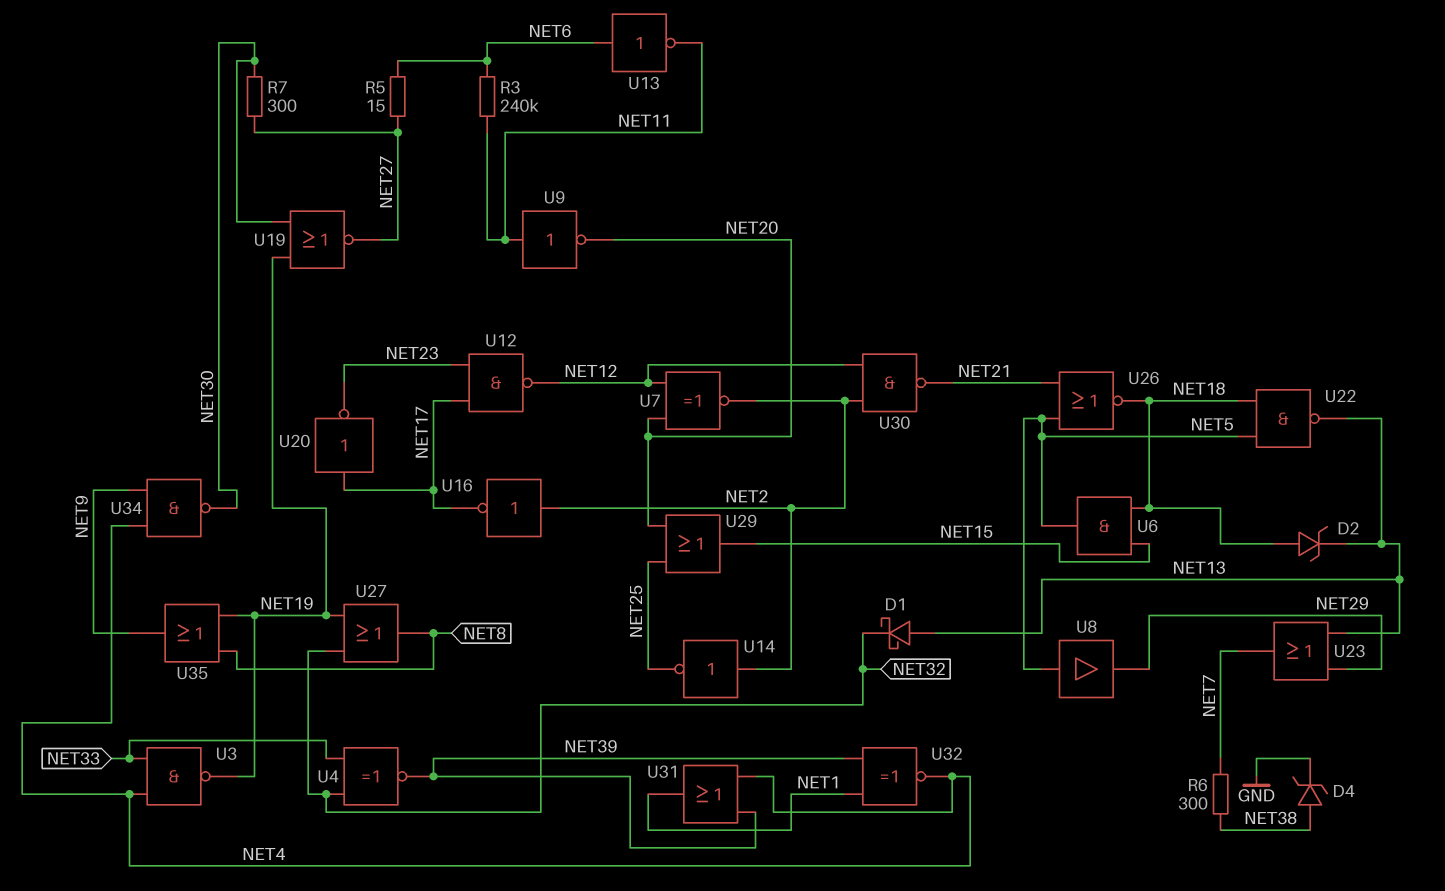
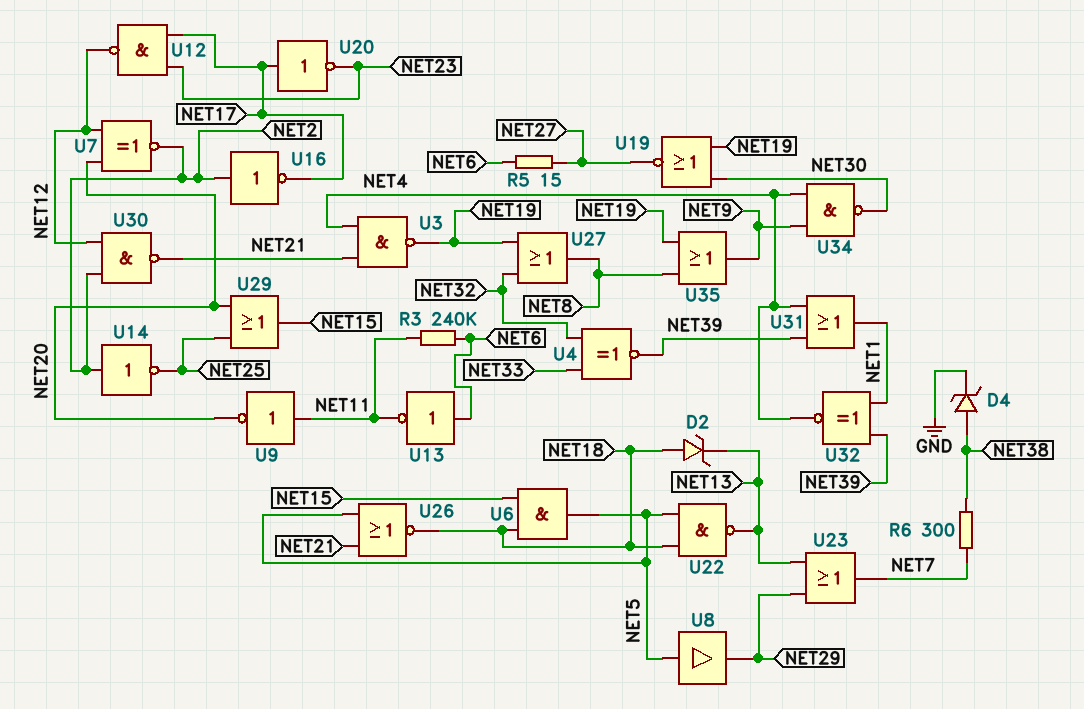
D1: schottky (A NET13, K NET32) -> none
R7: 300 (NET27, NET30) -> none
U3: NAND (in NET4, in NET33, out NET19) -> NAND (in NET4, in NET21, out NET19)

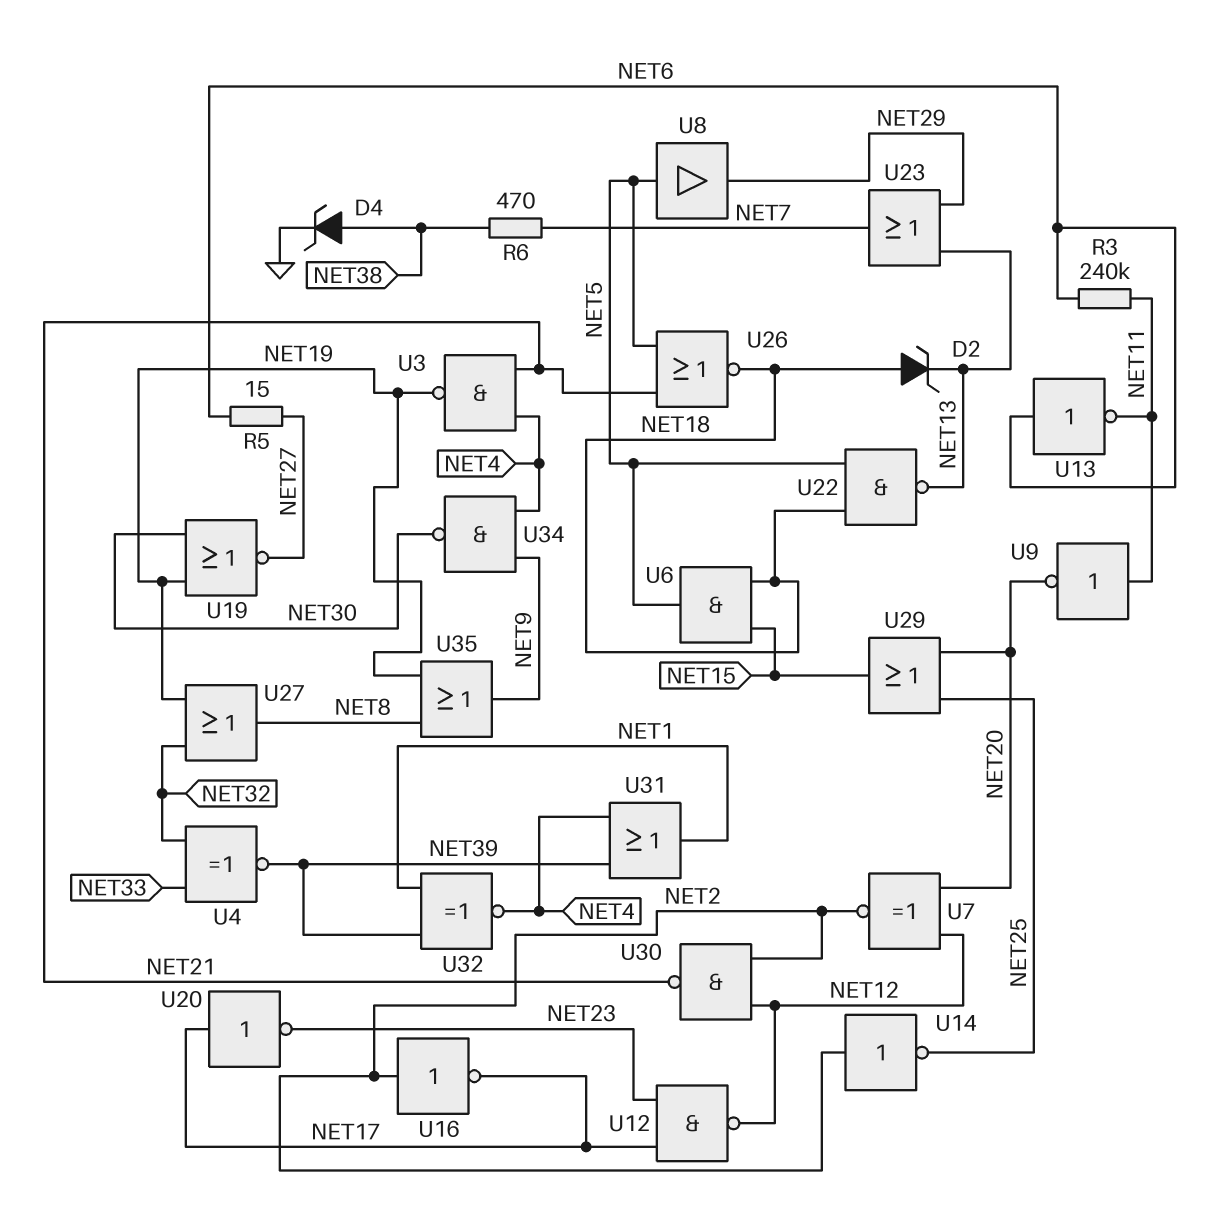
R6: 300 (NET7, NET38) -> 470 (NET7, NET38)

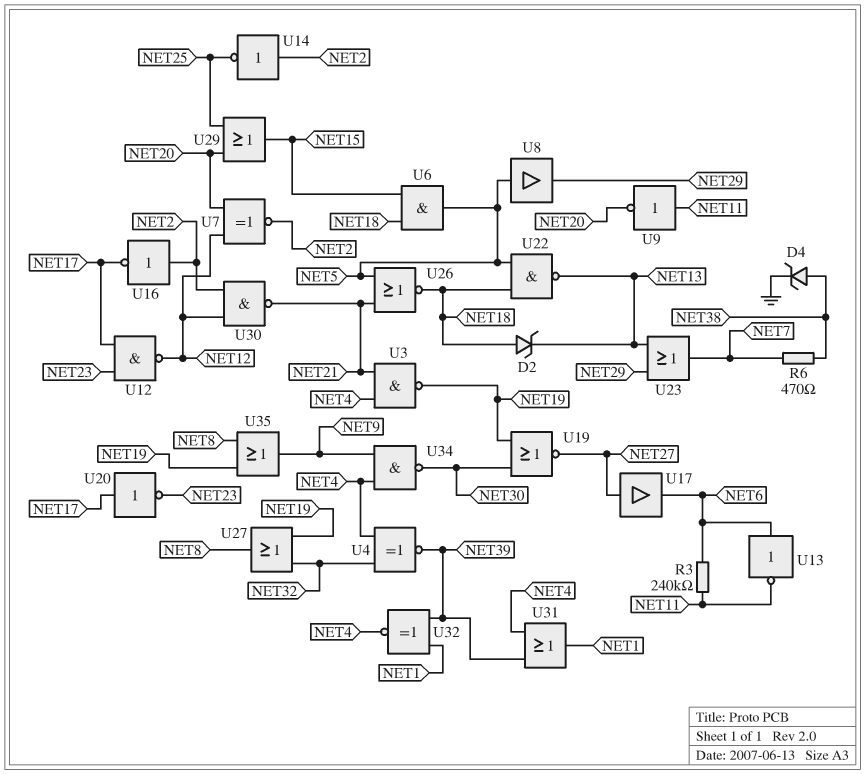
R5: 15 (NET6, NET27) -> none
U4: XNOR (in NET32, in NET33, out NET39) -> XNOR (in NET4, in NET32, out NET39)
U17: none -> buffer (in NET27, out NET6)

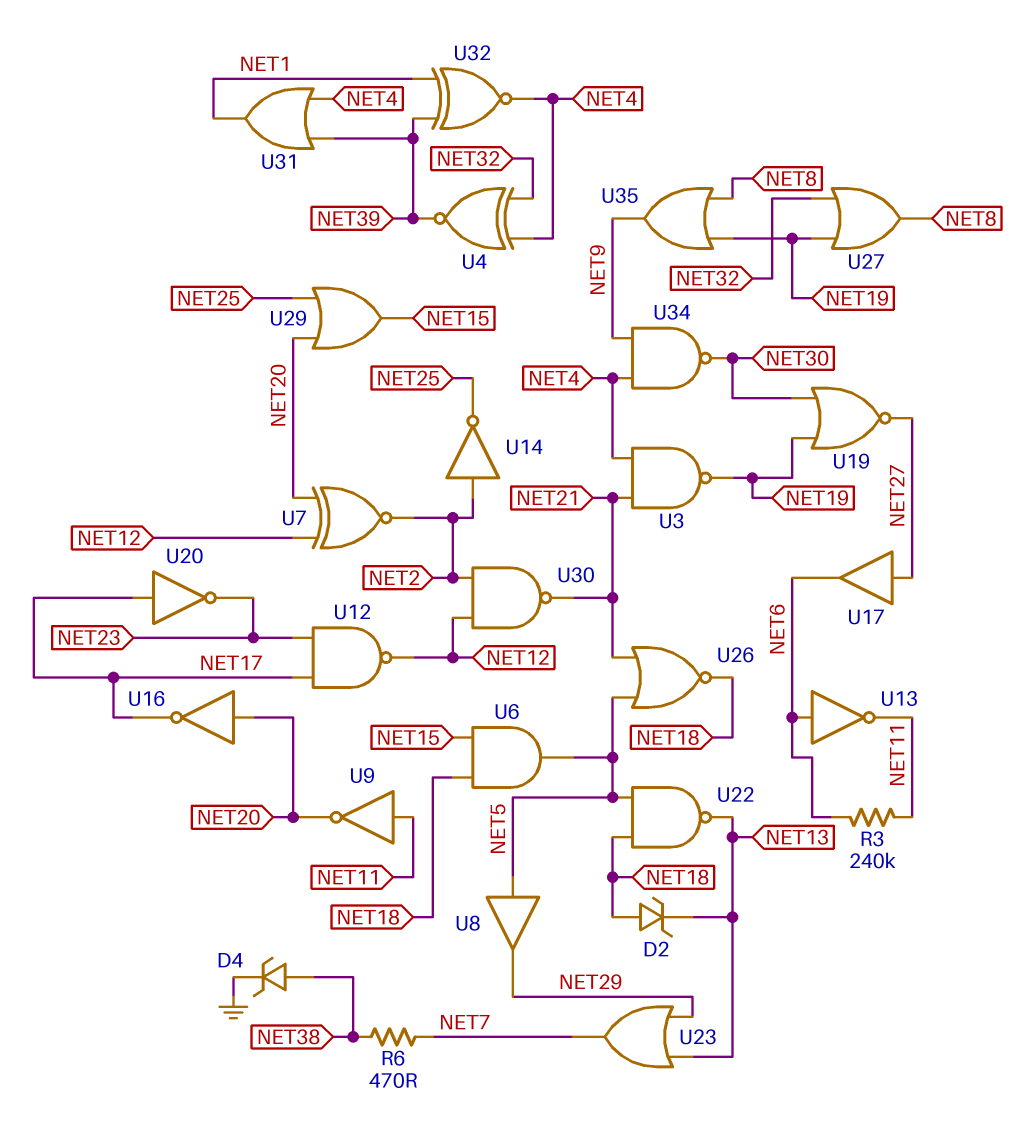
U16: NOT (in NET2, out NET17) -> NOT (in NET20, out NET17)

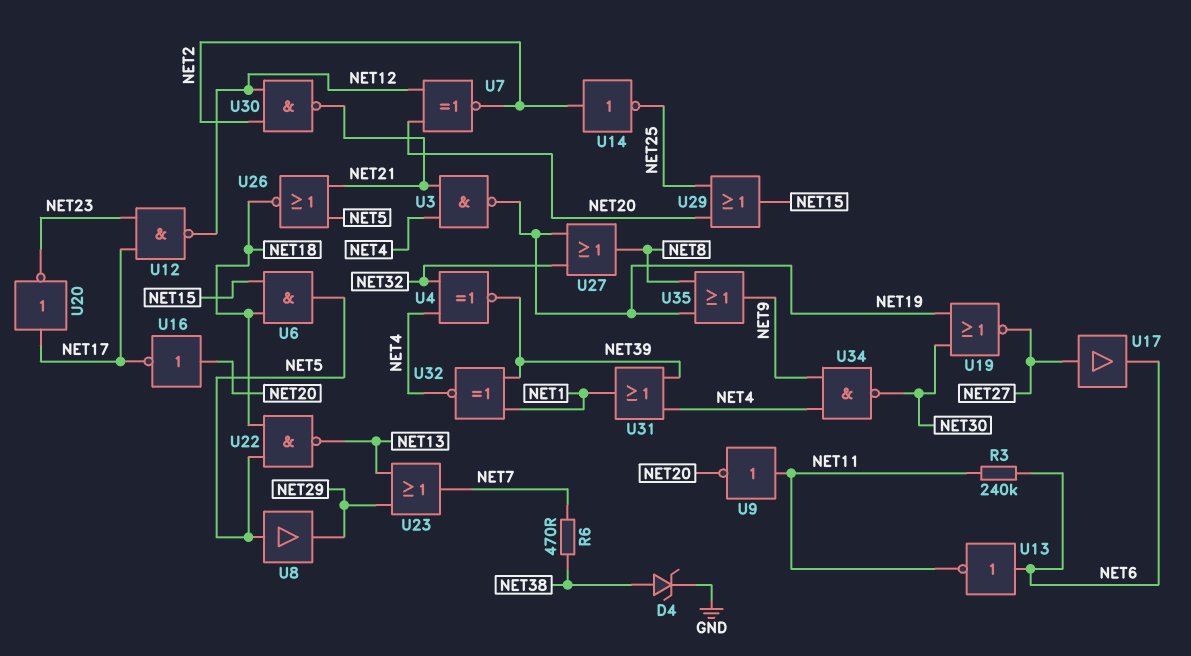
D2: zener (A NET18, K NET13) -> none

